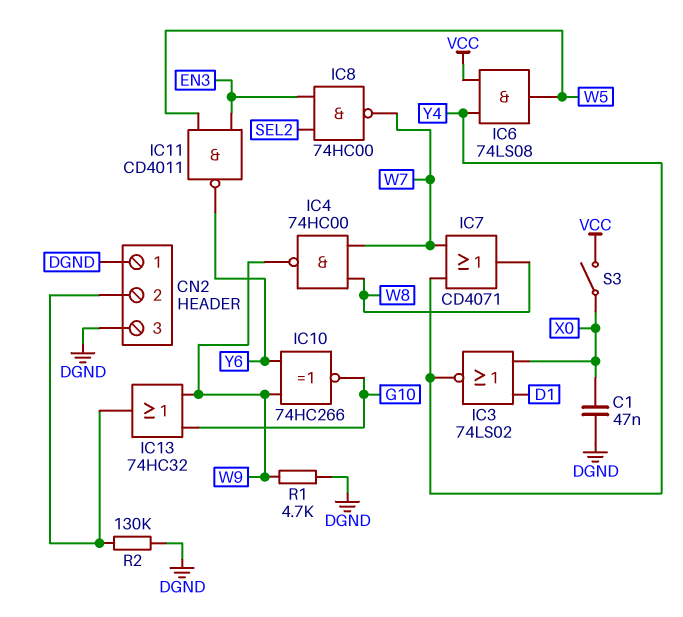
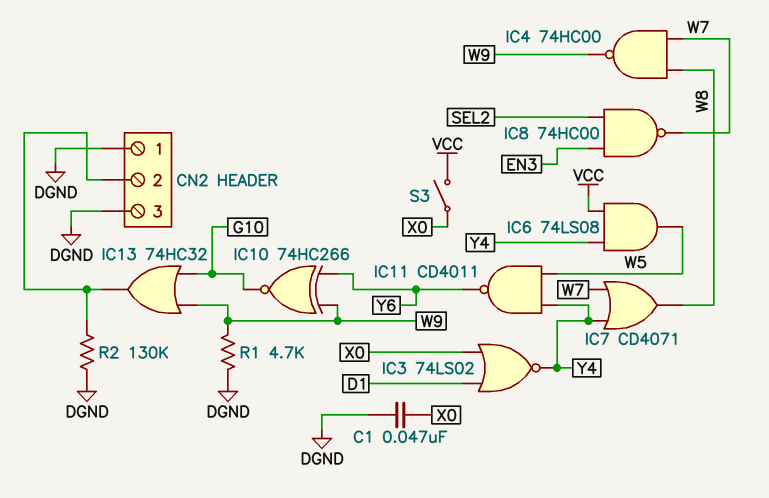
IC11: NAND CD4011 (in EN3, in W5, out Y6) -> NAND CD4011 (in W5, in Y4, out Y6)

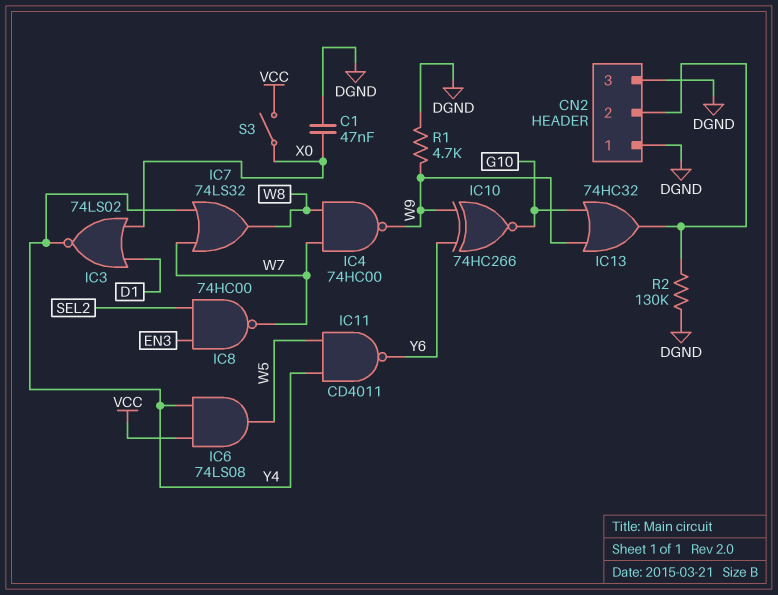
IC7: OR CD4071 (in W7, in Y4, out W8) -> OR 74LS32 (in W7, in Y4, out W8)

